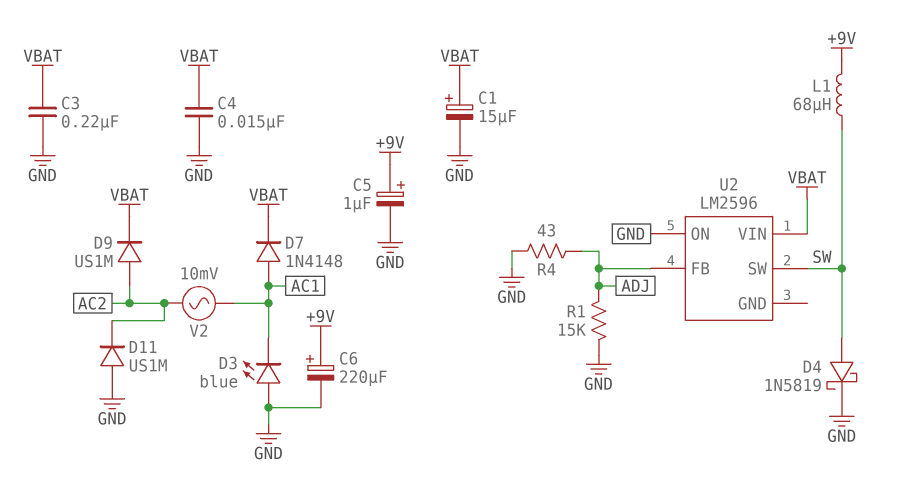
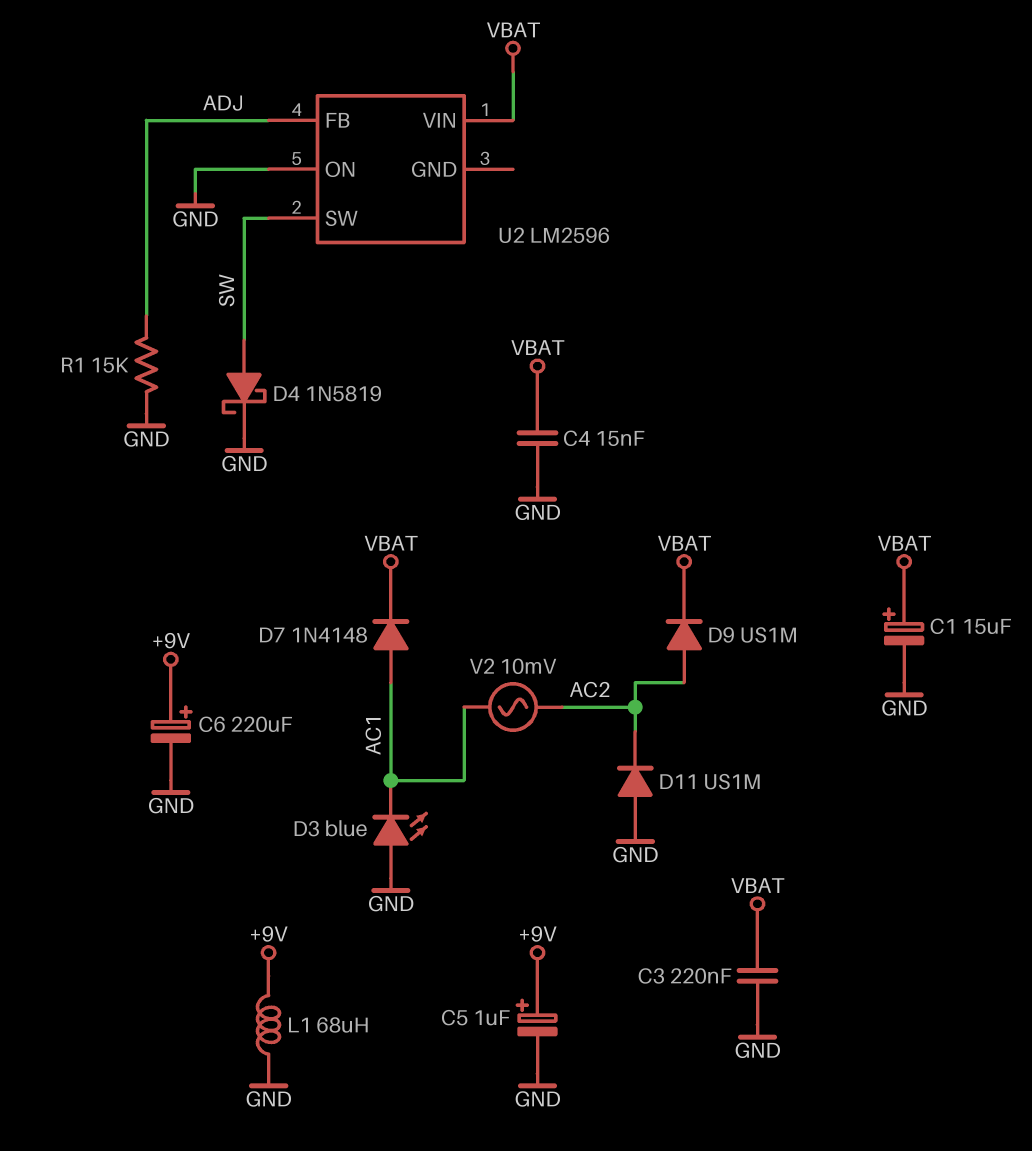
L1: 68uH (+9V, SW) -> 68uH (+9V, GND)
R4: 43 (ADJ, GND) -> none

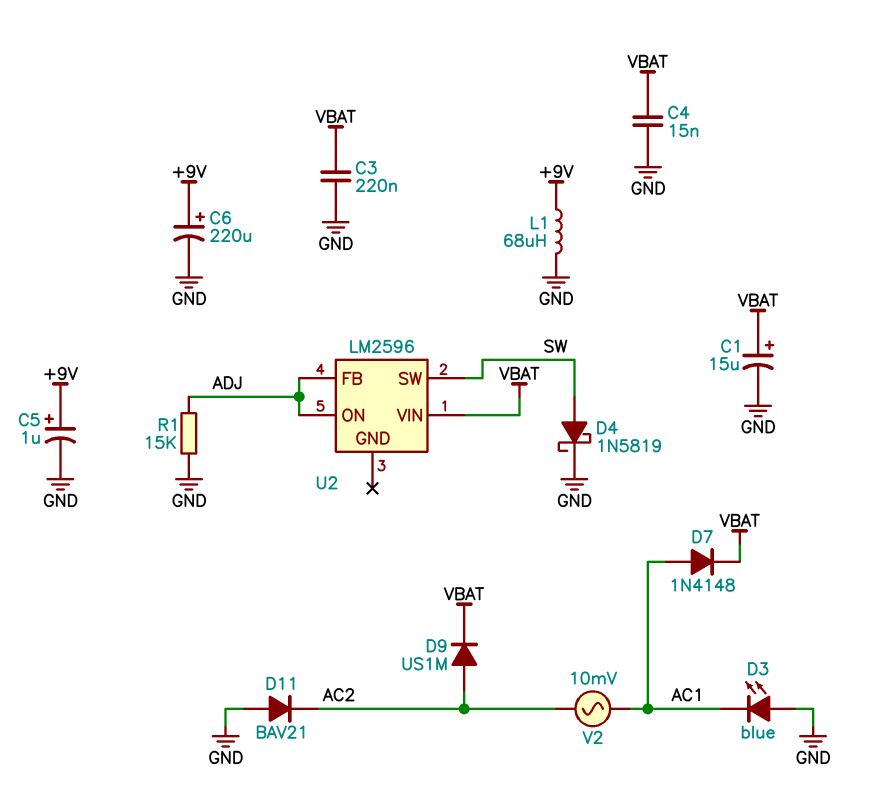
D11: diode US1M (A GND, K AC2) -> diode BAV21 (A GND, K AC2)
U2 pin ON: GND -> ADJ

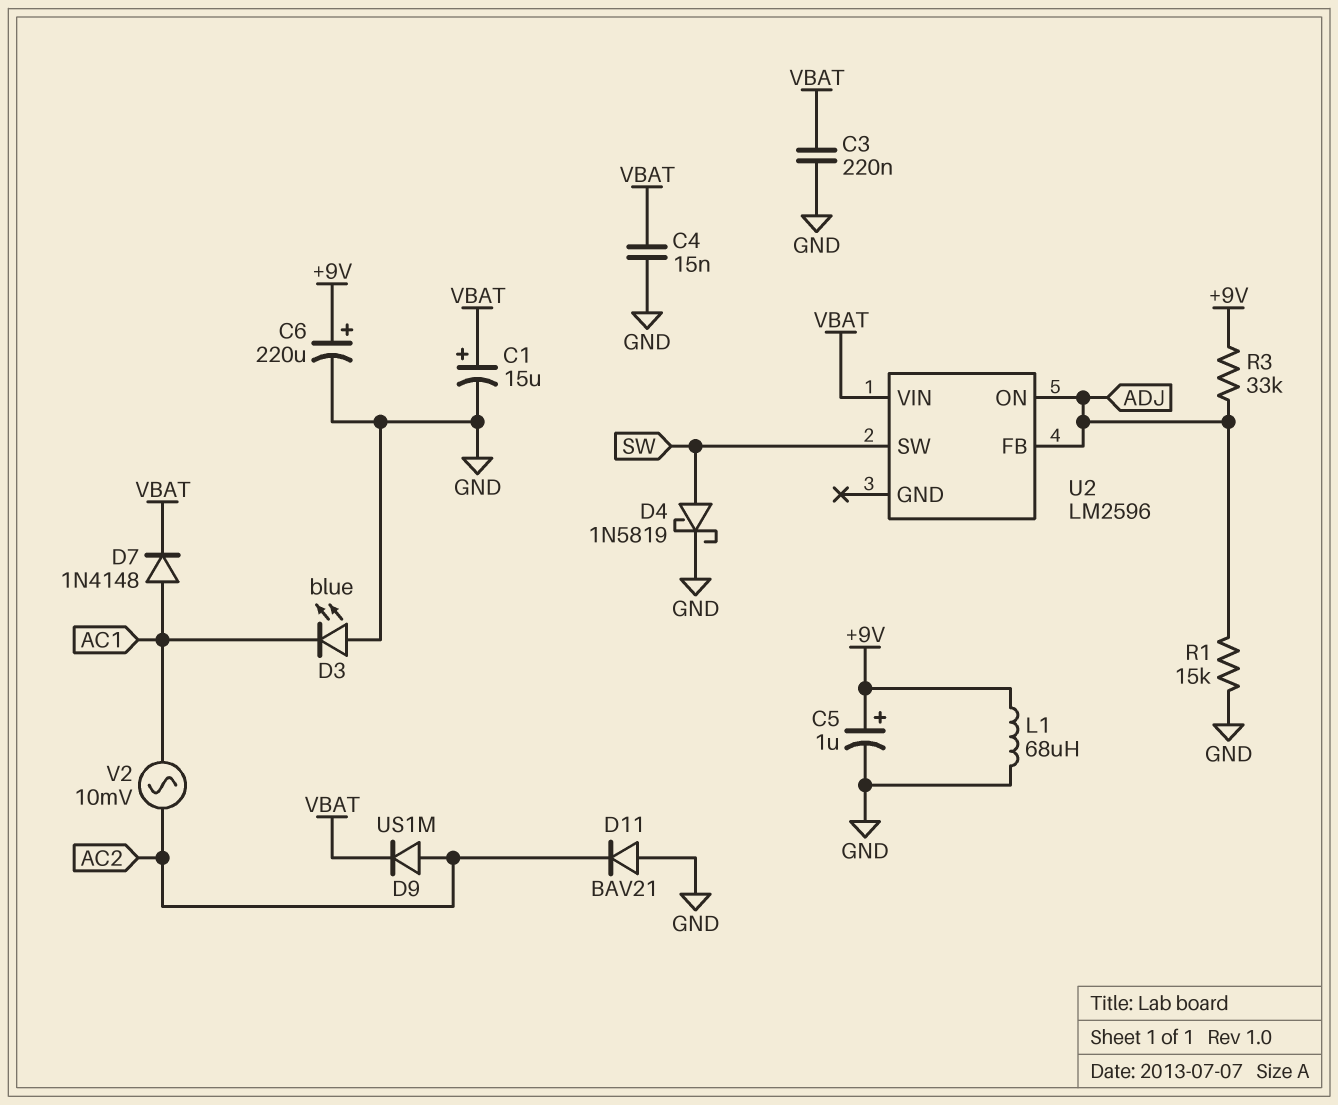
R3: none -> 33k (+9V, ADJ)

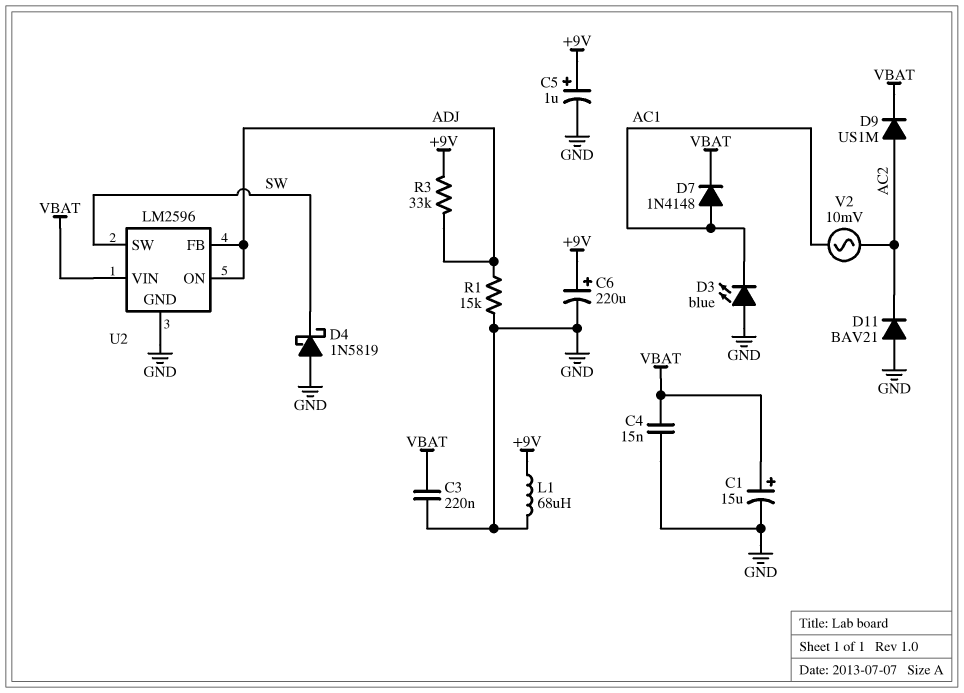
D4: schottky 1N5819 (A SW, K GND) -> schottky 1N5819 (A GND, K SW)
U2 pin GND: none -> GND

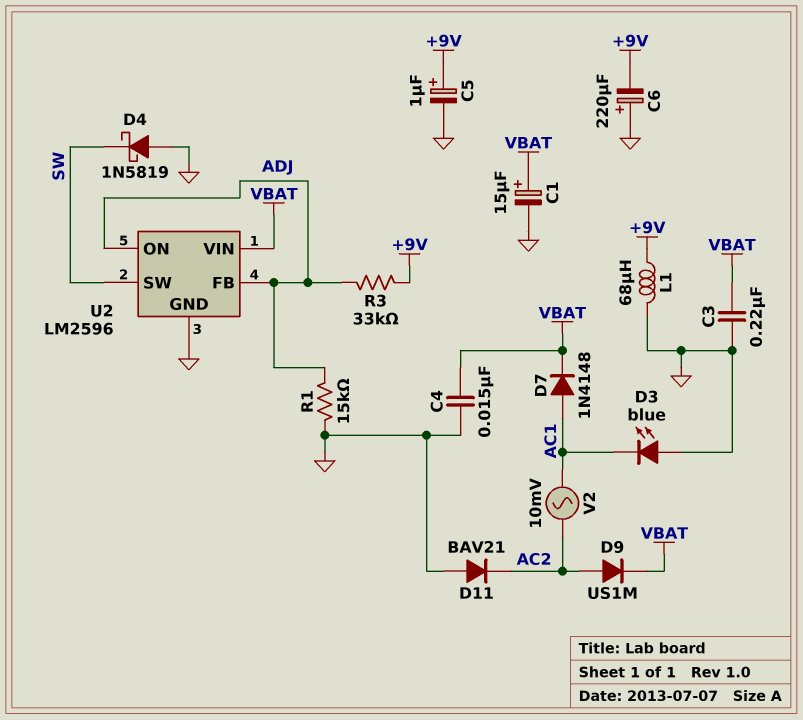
C6: 220uF (plus +9V, minus GND) -> 220uF (plus GND, minus +9V)

